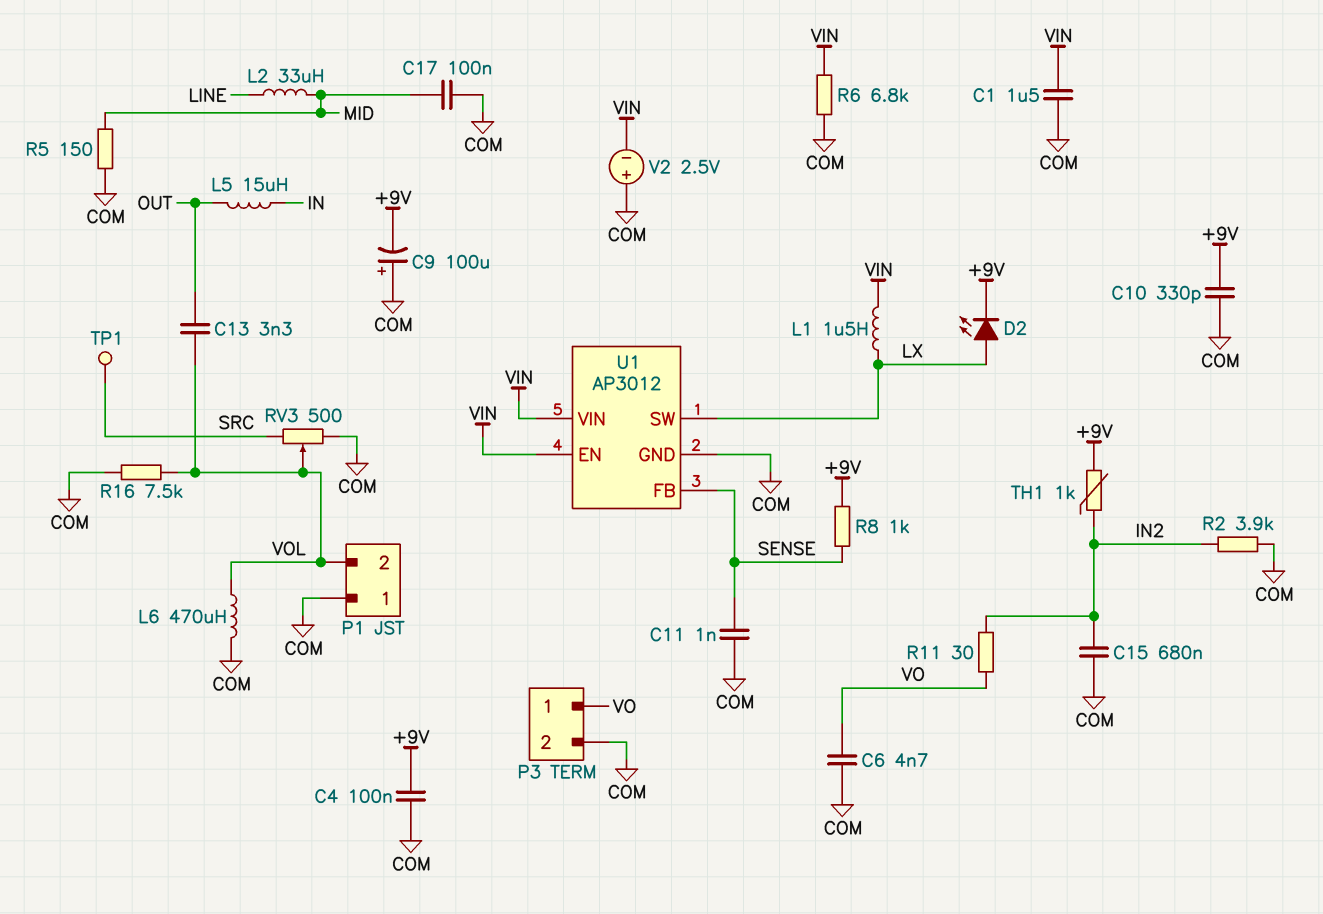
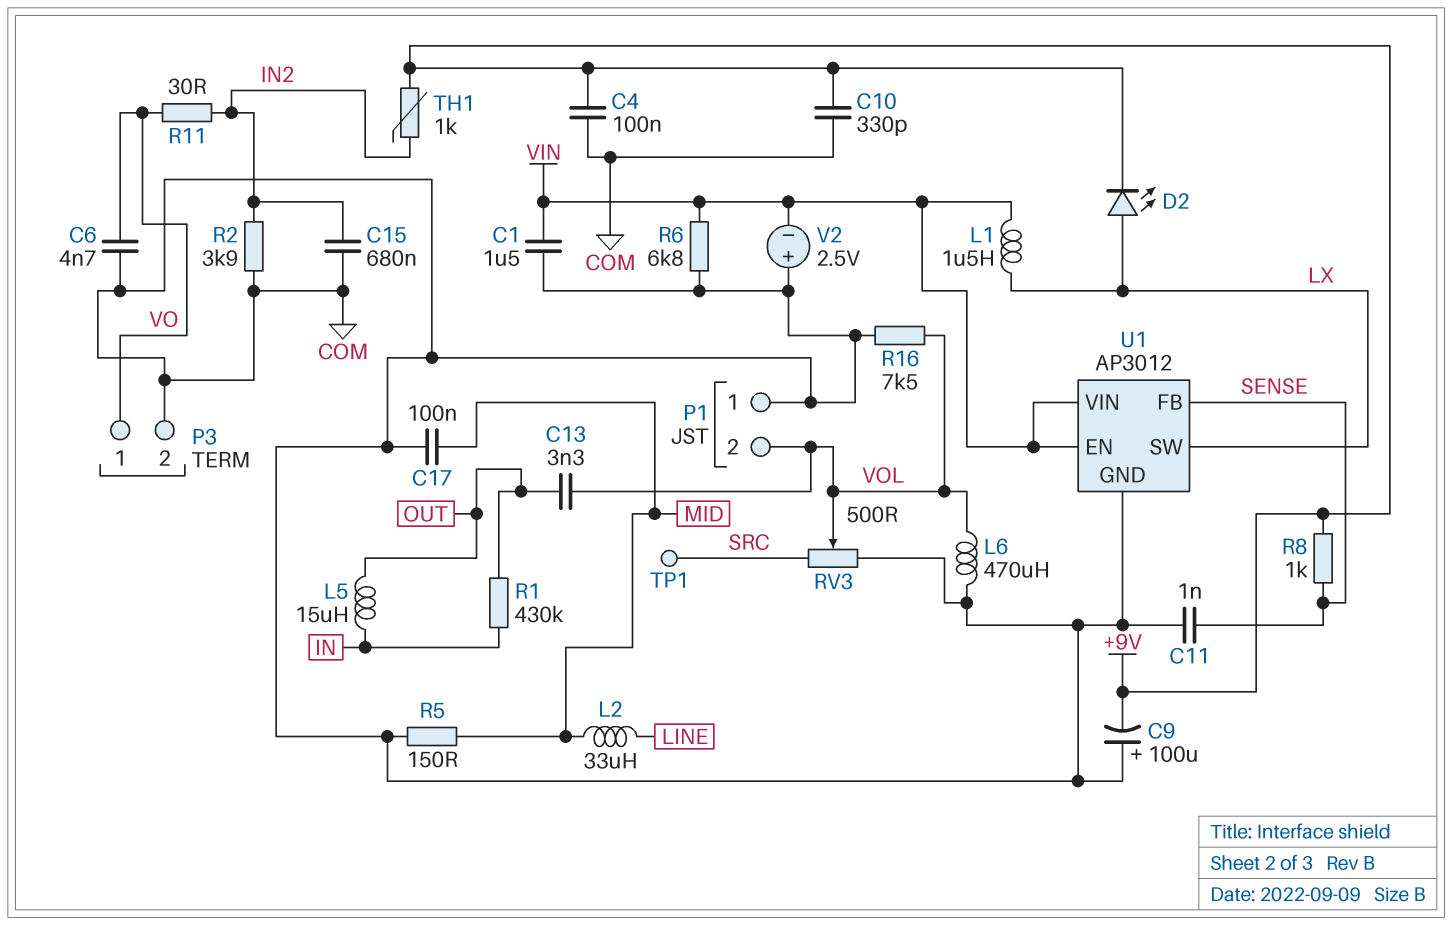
R1: none -> 430k (IN, OUT)

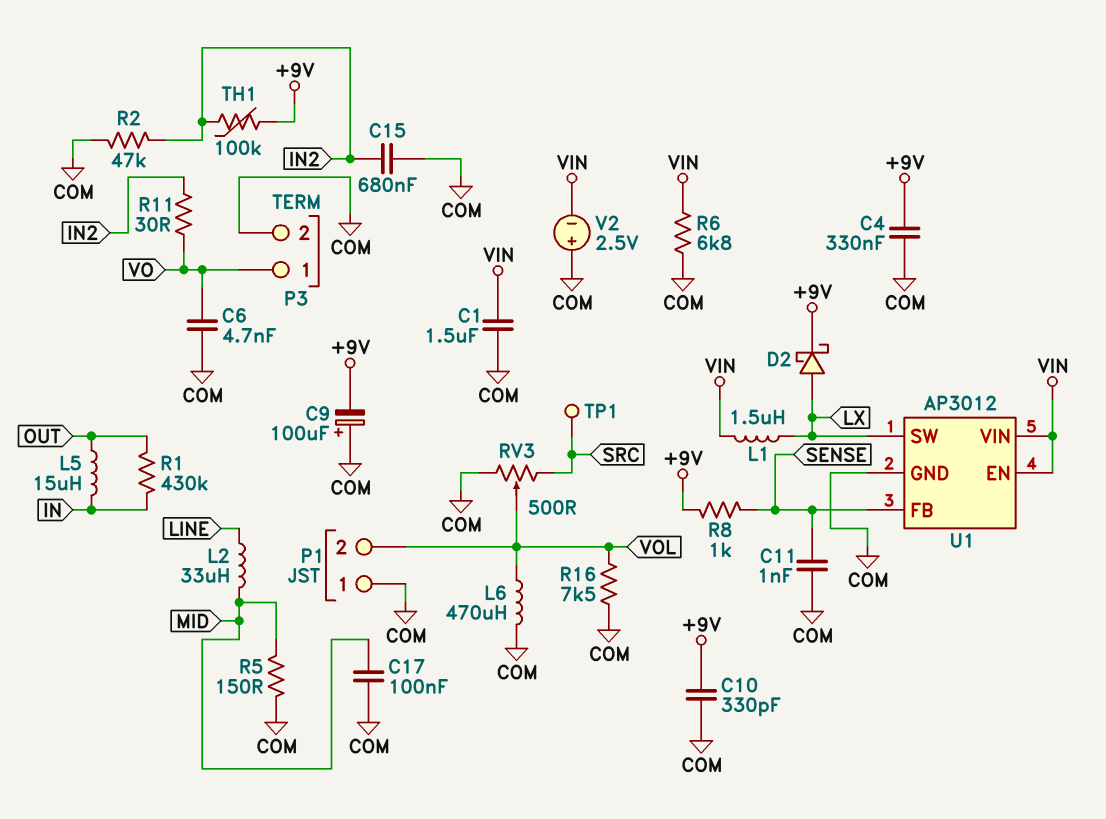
C4: 100nF (+9V, COM) -> 330nF (+9V, COM)
C13: 3.3nF (OUT, VOL) -> none
D2: LED (A LX, K +9V) -> schottky (A LX, K +9V)
R2: 3.9k (COM, IN2) -> 47k (COM, IN2)
TH1: 1k (+9V, IN2) -> 100k (+9V, IN2)

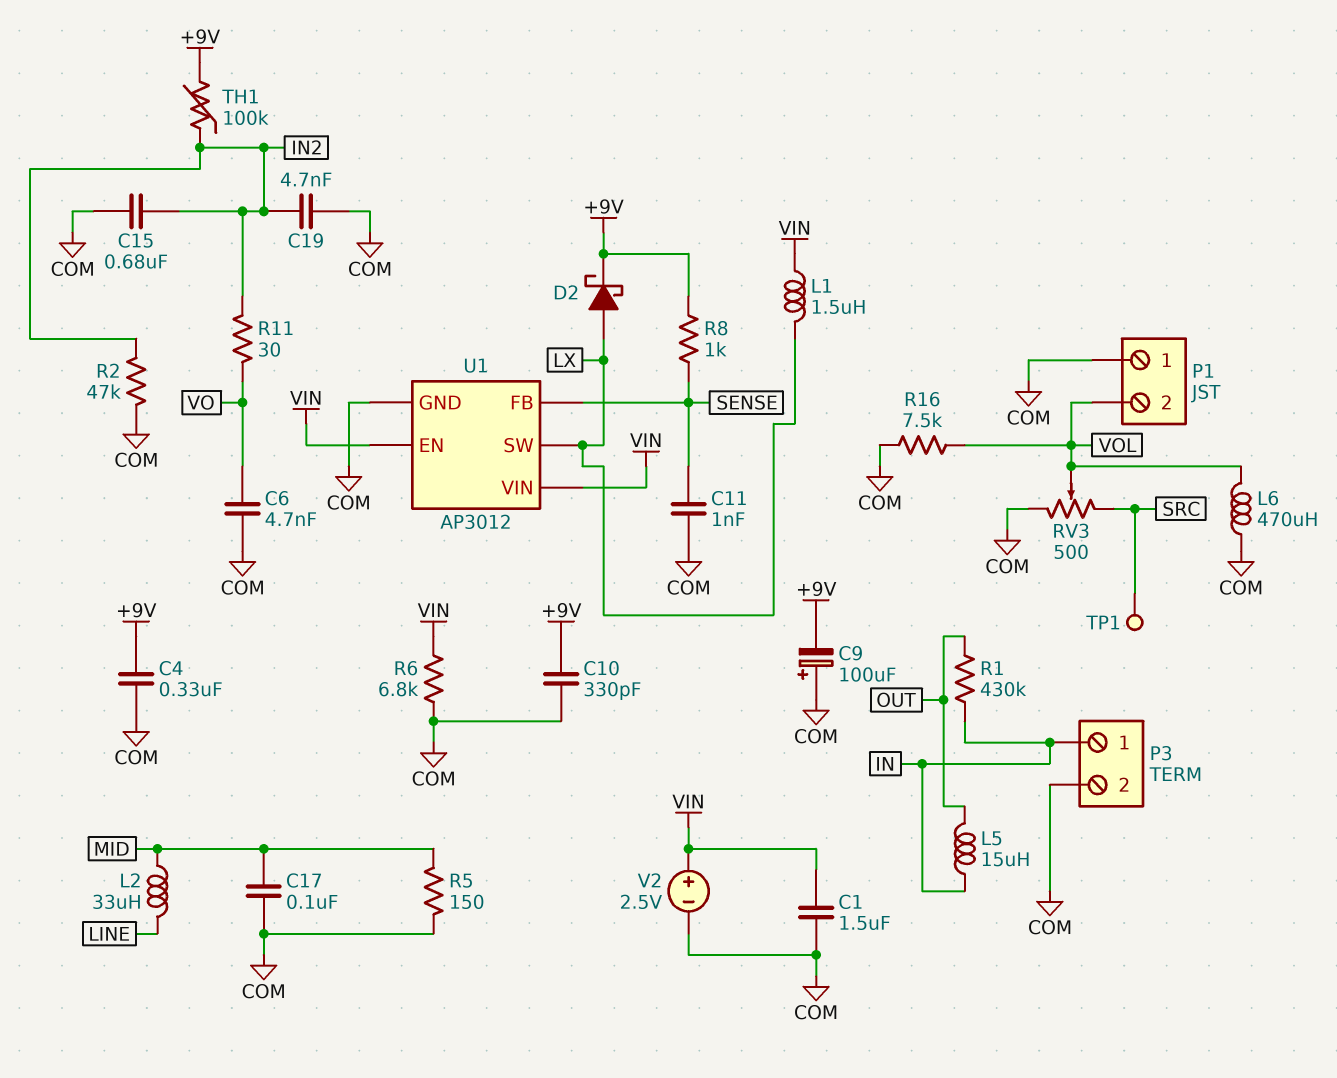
C19: none -> 4.7nF (COM, IN2)
P3 pin 1: VO -> IN
V2: 2.5V (plus COM, minus VIN) -> 2.5V (plus VIN, minus COM)

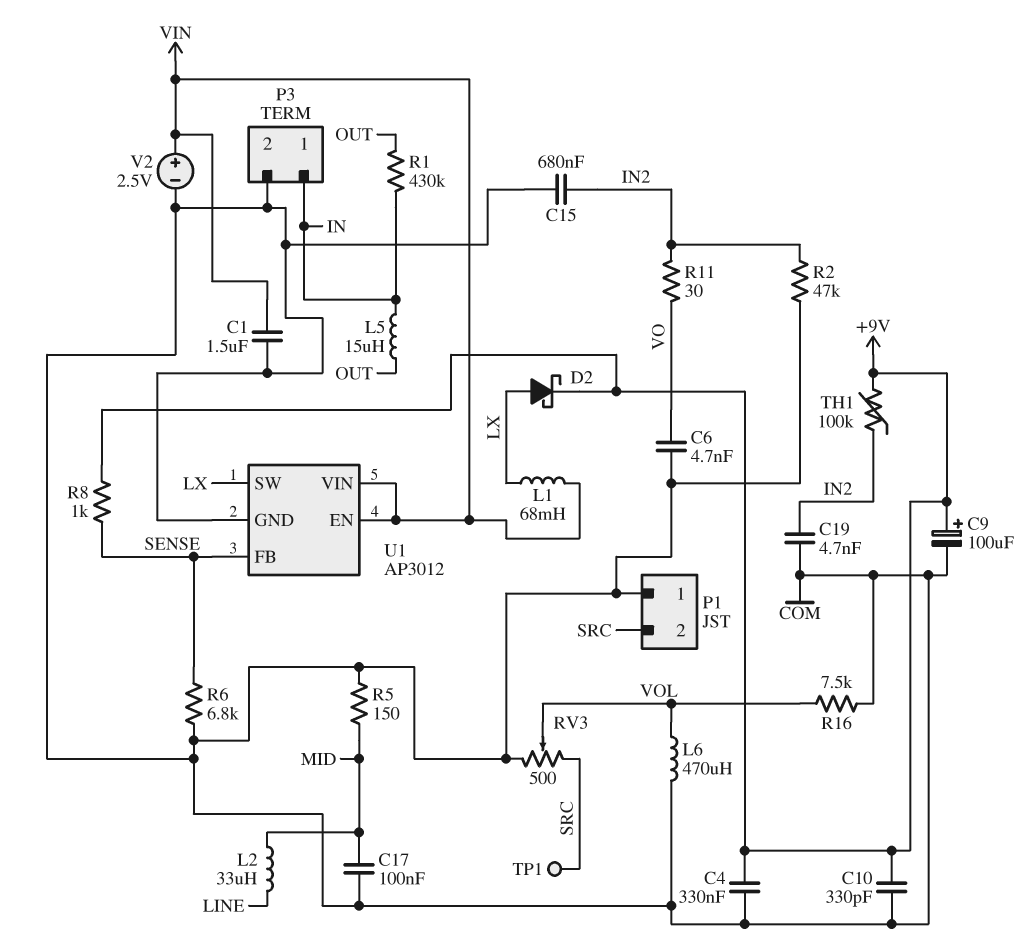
C9: 100uF (plus COM, minus +9V) -> 100uF (plus +9V, minus COM)
C11: 1nF (COM, SENSE) -> none
L1: 1.5uH (LX, VIN) -> 68mH (LX, VIN)
P1 pin 2: VOL -> SRC
R6: 6.8k (COM, VIN) -> 6.8k (COM, SENSE)

